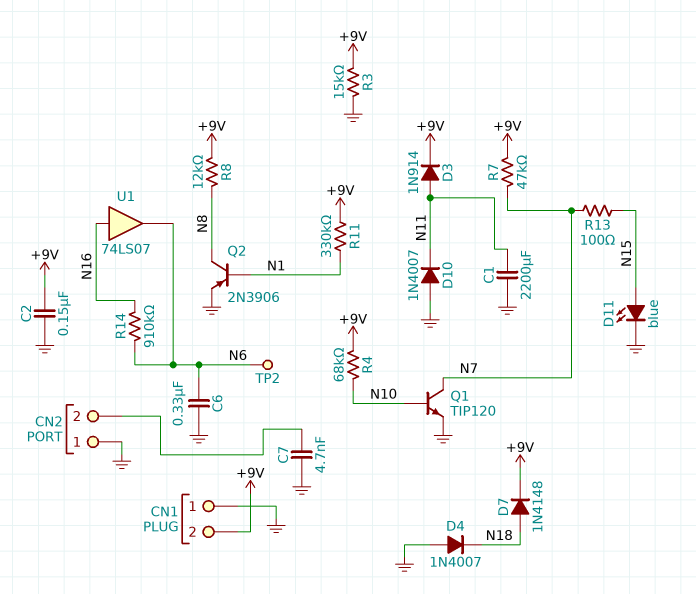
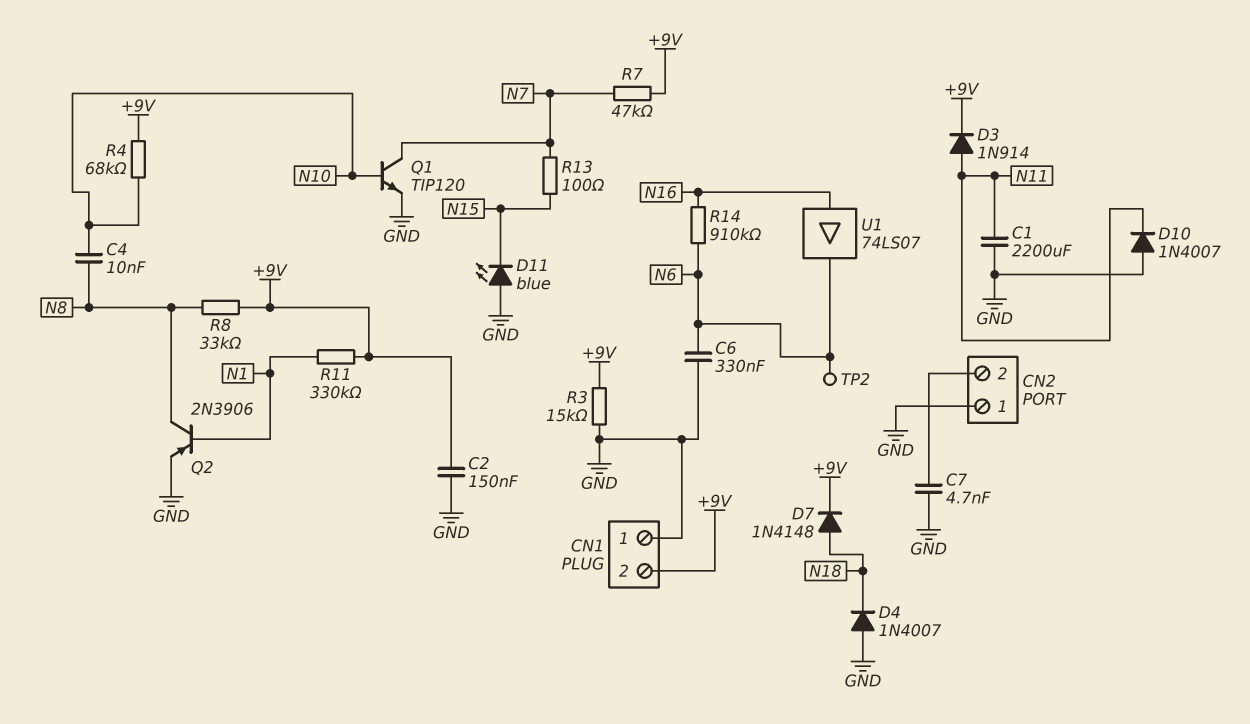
C4: none -> 10nF (N8, N10)
D11: LED blue (A N15, K GND) -> LED blue (A GND, K N15)
R8: 12k (+9V, N8) -> 33k (+9V, N8)

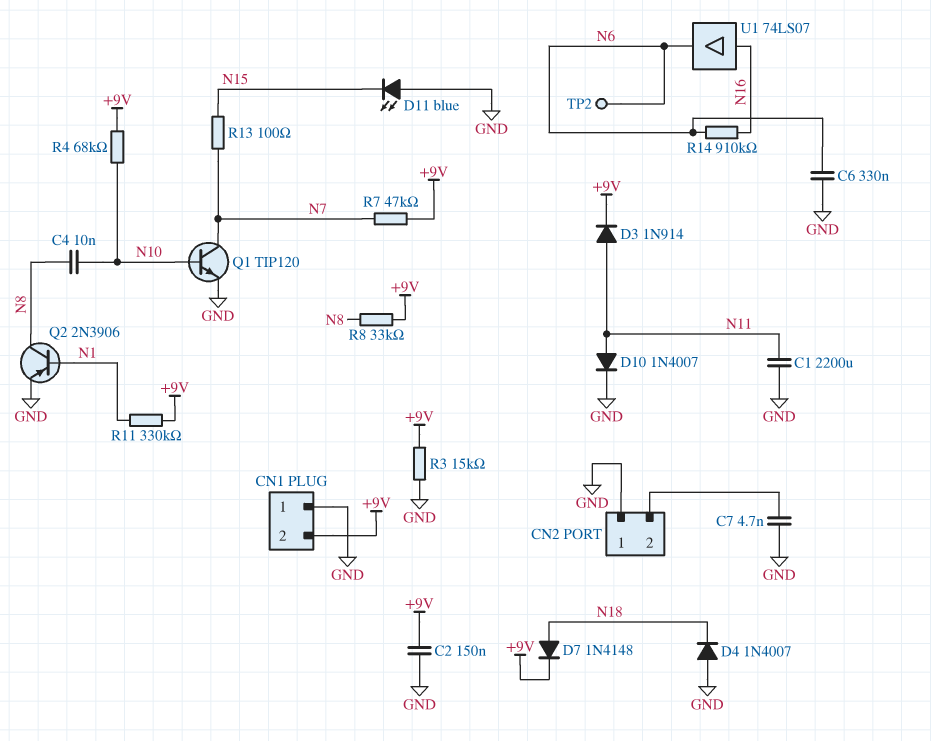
D10: diode 1N4007 (A GND, K N11) -> diode 1N4007 (A N11, K GND)

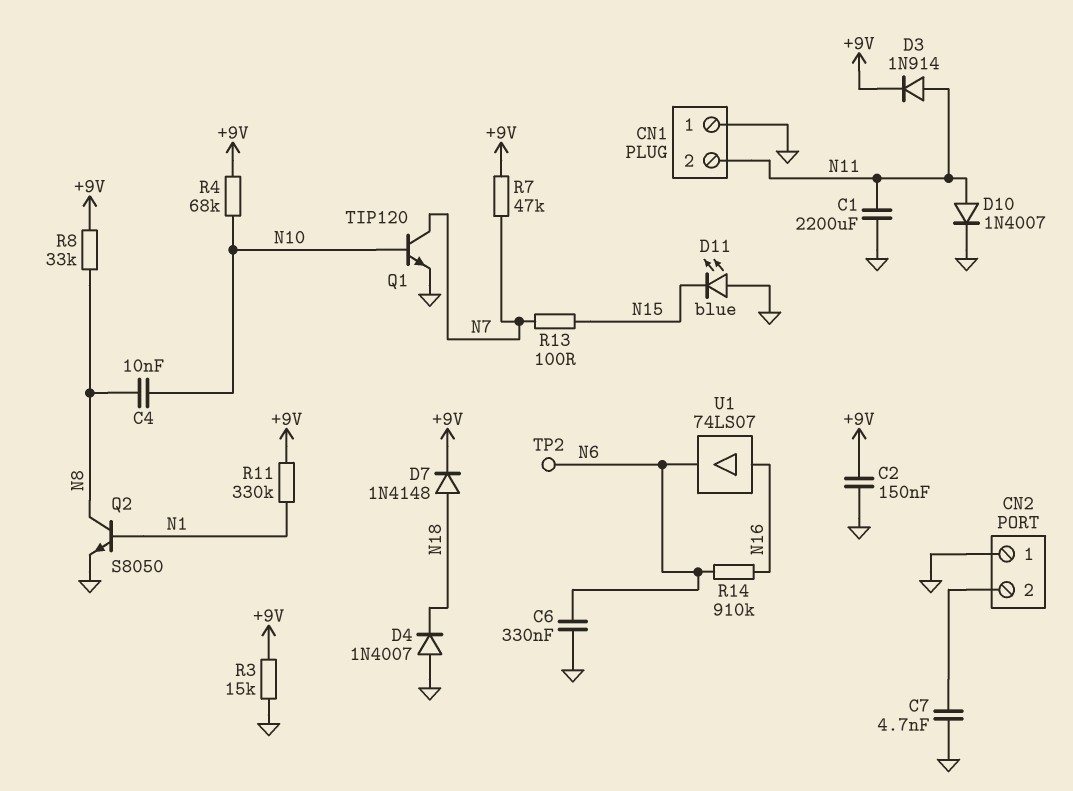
CN1 pin 2: +9V -> N11
Q2: PNP 2N3906 (B N1, C N8, E GND) -> NPN S8050 (B N1, C N8, E GND)

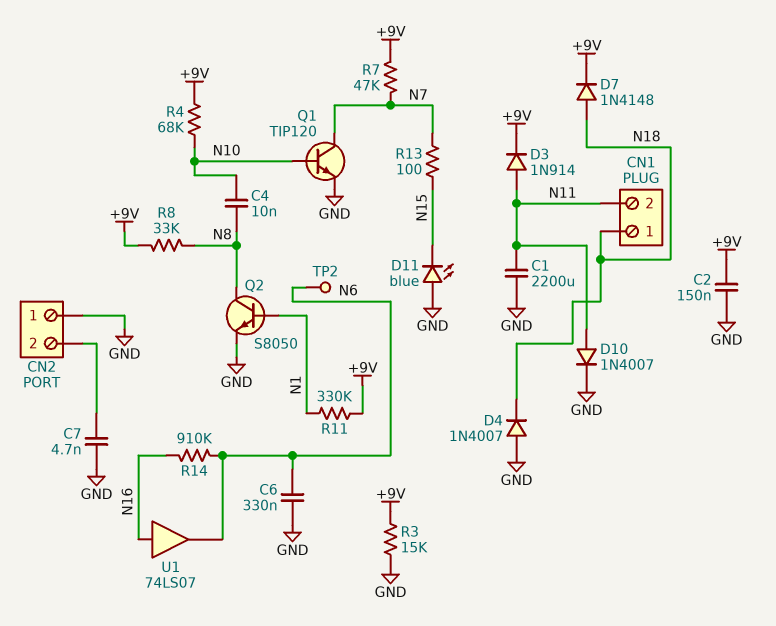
CN1 pin 1: GND -> N18

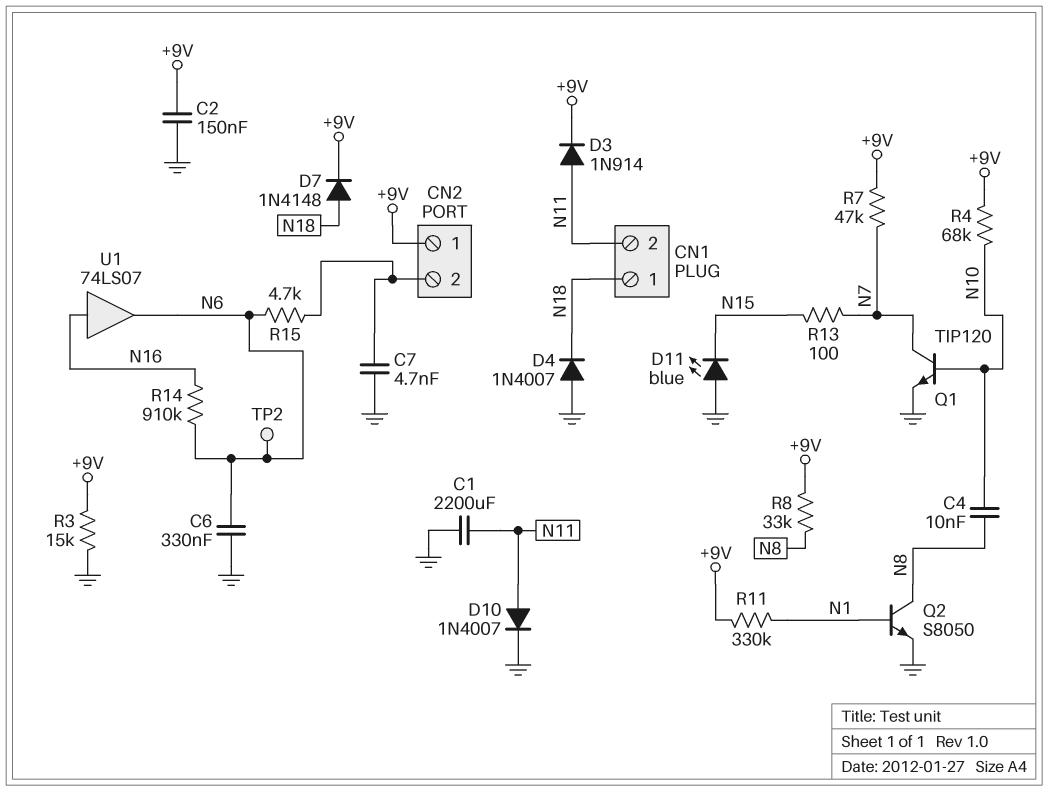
CN2 pin 1: GND -> +9V
R15: none -> 4.7k (CN2/2, N6)

